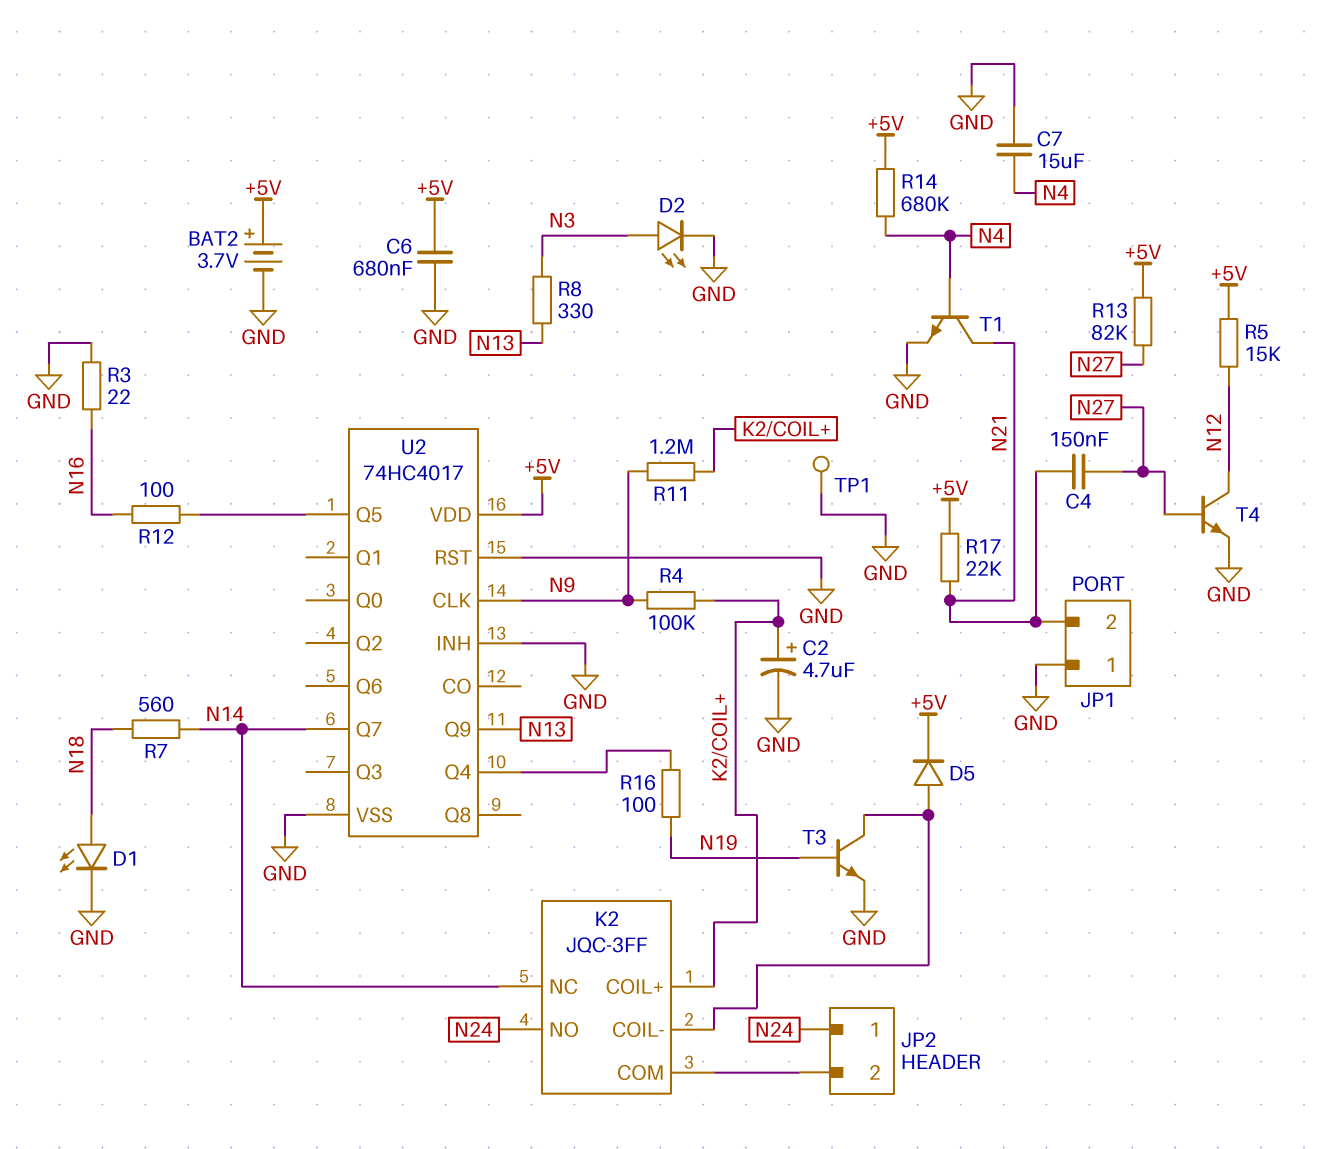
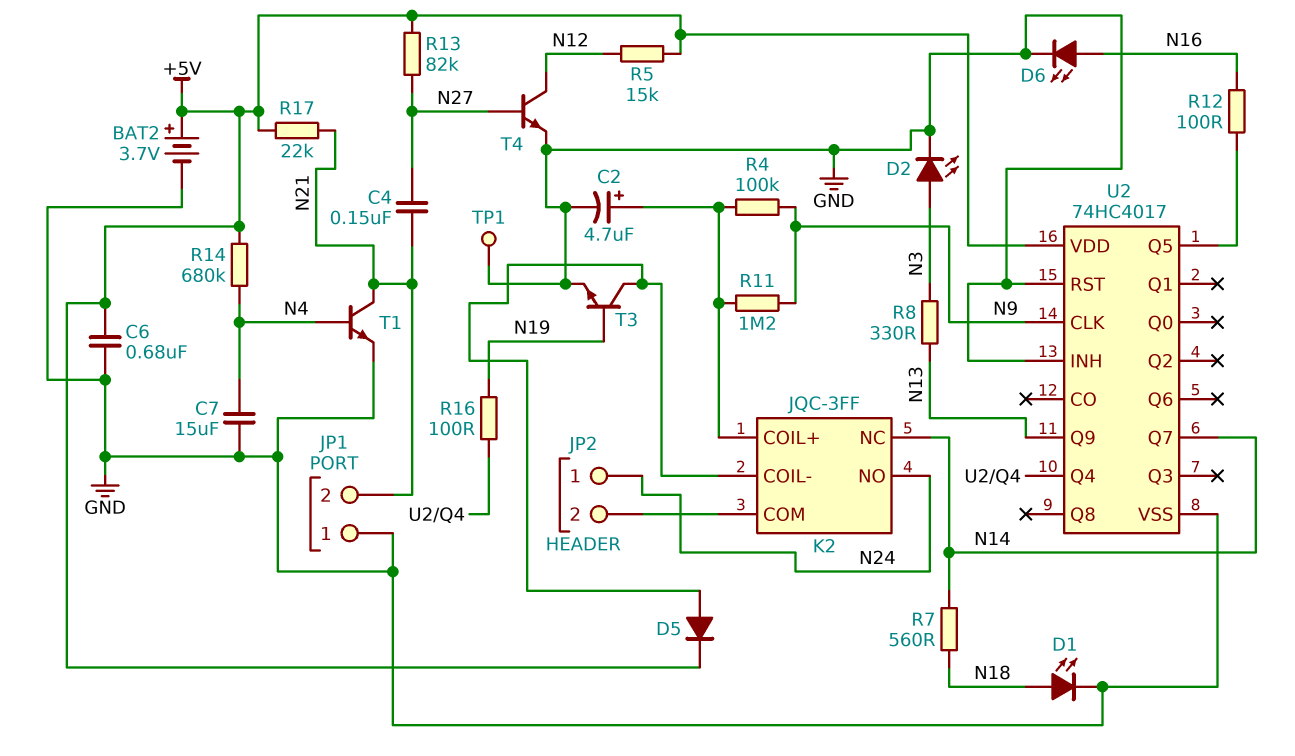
D6: none -> LED (A N16, K GND)
R3: 22 (GND, N16) -> none

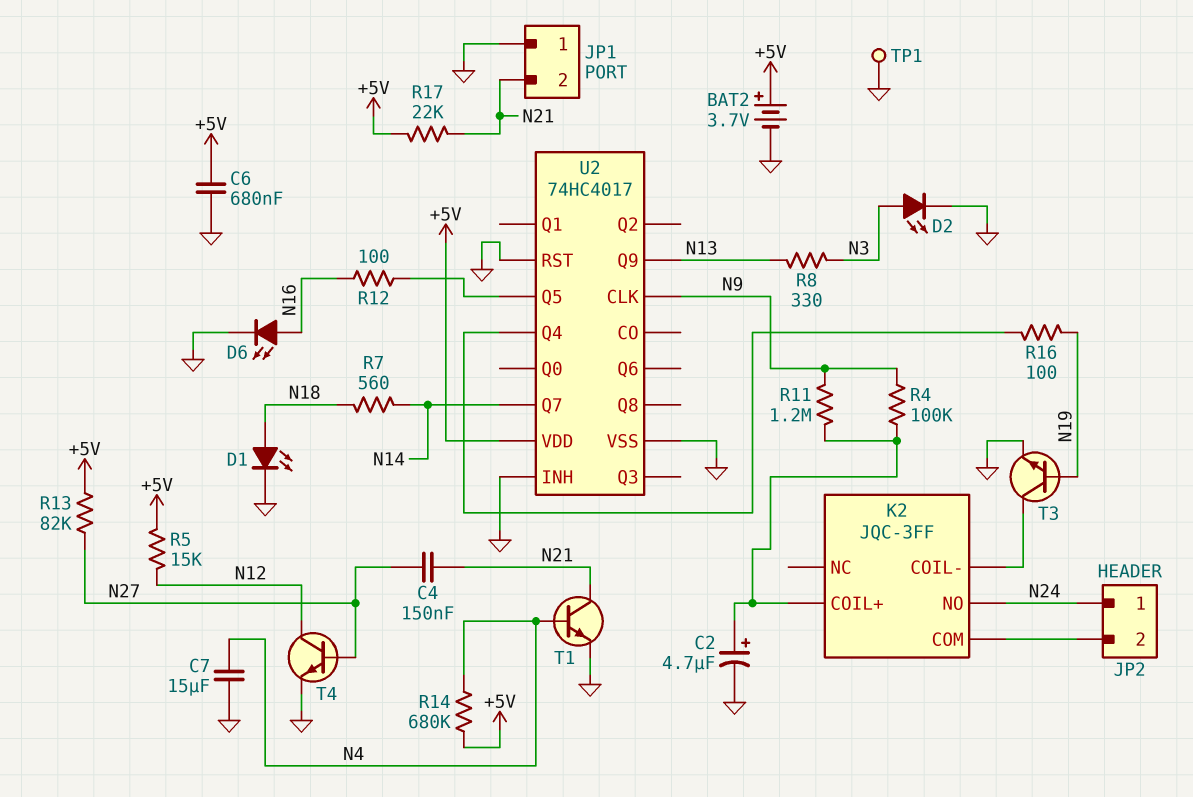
D5: diode (A K2/COIL-, K +5V) -> none
K2 pin NC: N14 -> none

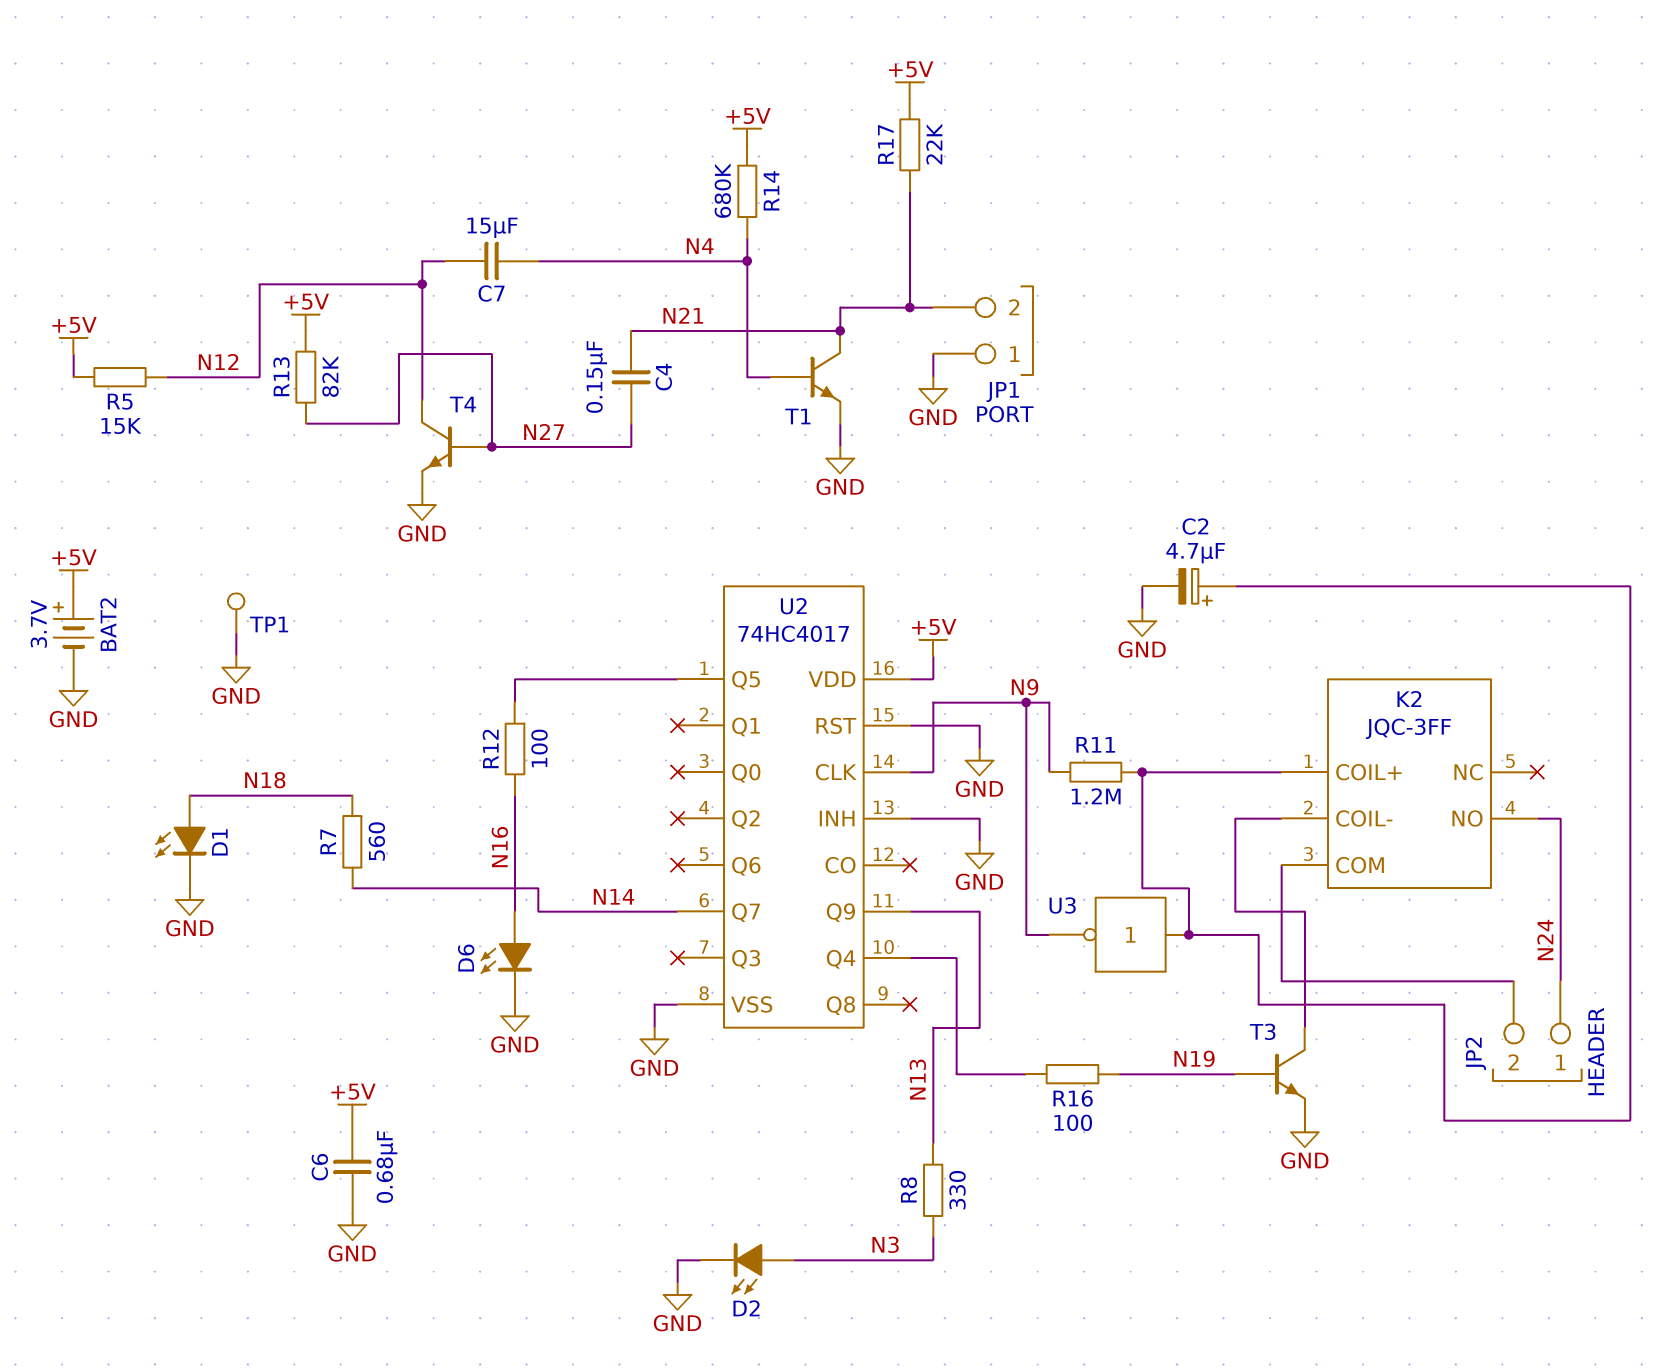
C7: 15uF (GND, N4) -> 15uF (N4, N12)
R4: 100k (K2/COIL+, N9) -> none
U3: none -> NOT (in K2/COIL+, out N9)

